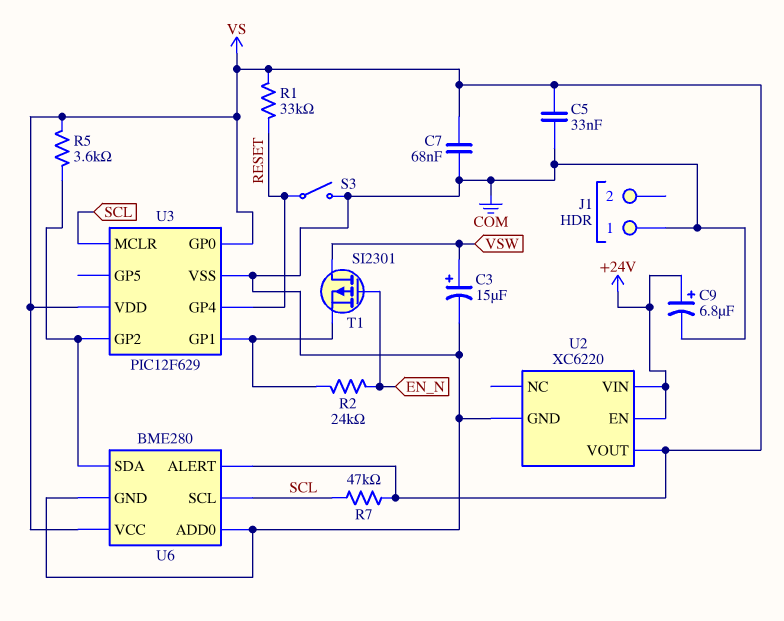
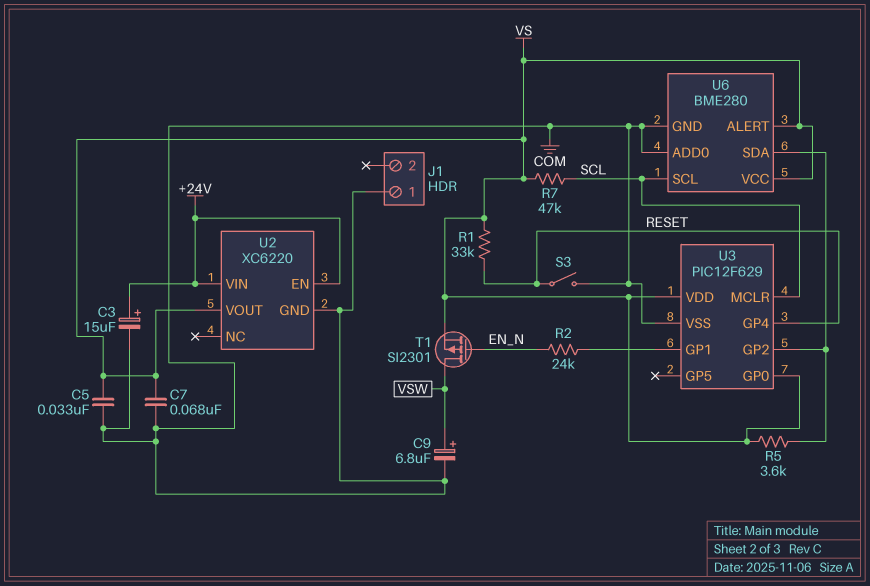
C3: 15uF (plus VSW, minus COM) -> 15uF (plus +24V, minus COM)
C9: 6.8uF (plus +24V, minus COM) -> 6.8uF (plus VSW, minus COM)
T1: PMOS SI2301 (G EN_N, D VSW, S U3/GP1) -> PMOS SI2301 (G EN_N, D VSW, S VS)

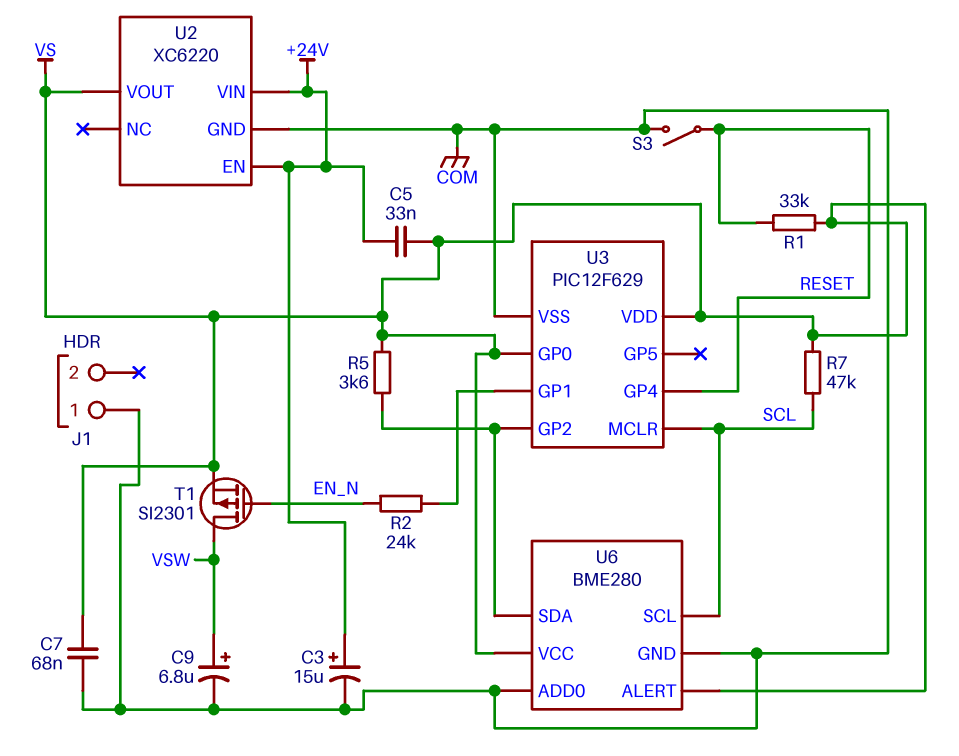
C5: 33nF (COM, VS) -> 33nF (+24V, VS)

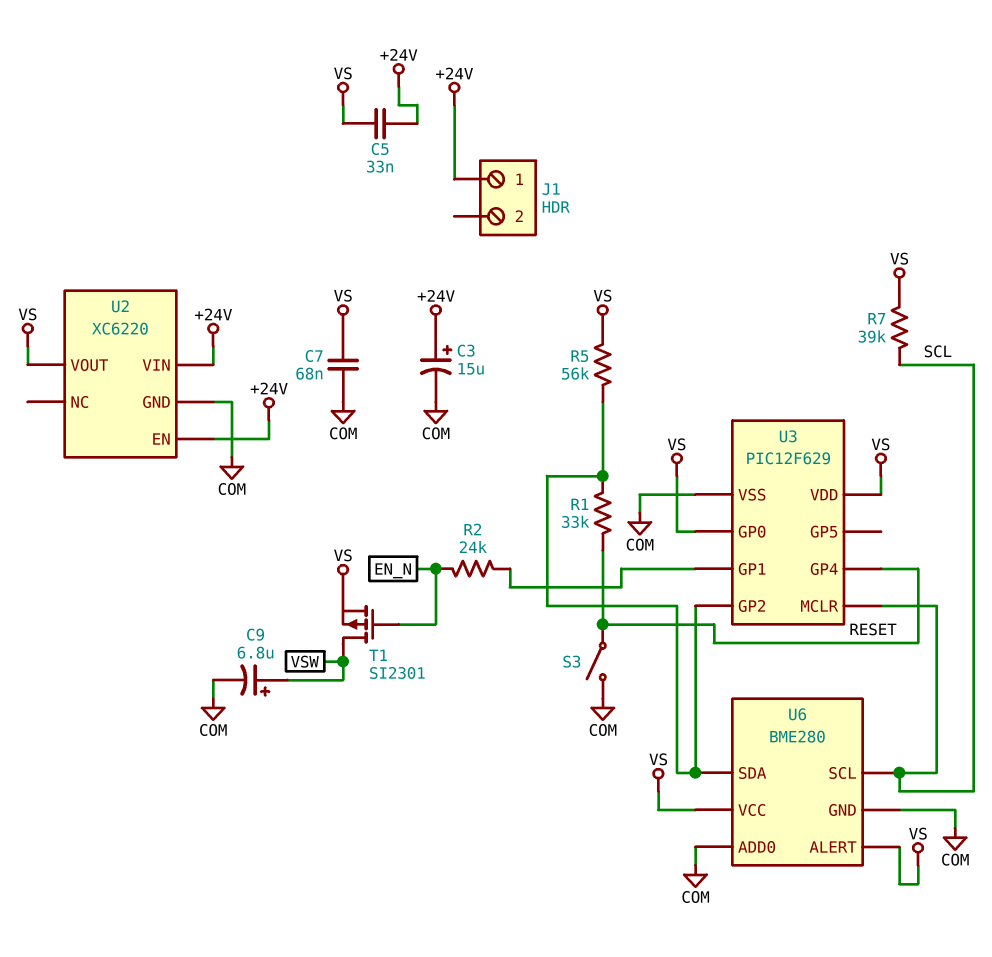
J1 pin 1: COM -> +24V
R1: 33k (RESET, VS) -> 33k (RESET, U3/GP2)
R5: 3.6k (U3/GP2, VS) -> 56k (U3/GP2, VS)
R7: 47k (SCL, VS) -> 39k (SCL, VS)

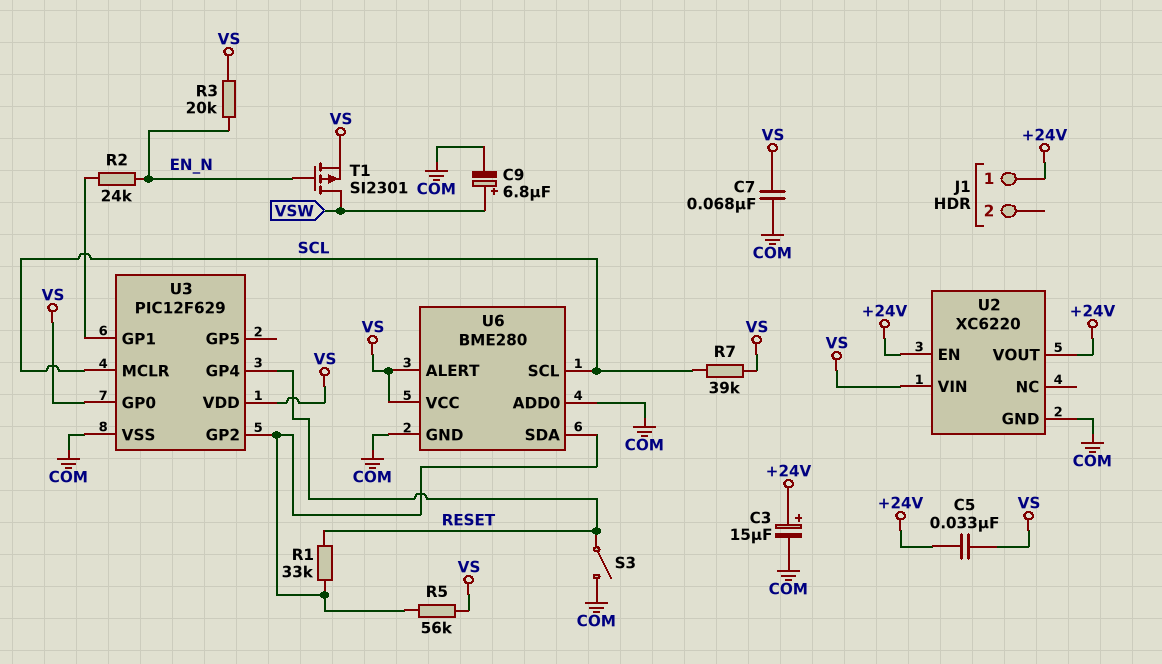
R3: none -> 20k (EN_N, VS)
U2 pin VIN: +24V -> VS
U2 pin VOUT: VS -> +24V

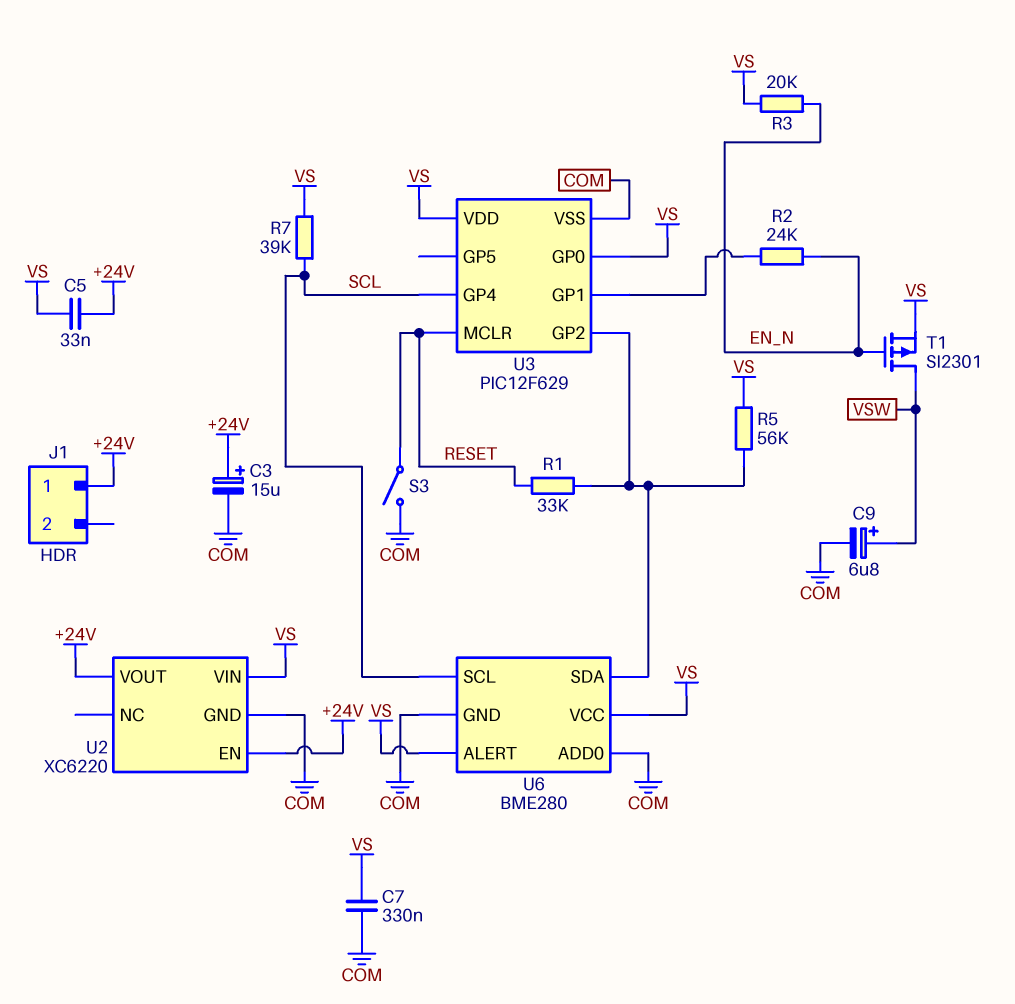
C7: 68nF (COM, VS) -> 330nF (COM, VS)
U3 pin GP4: RESET -> SCL
U3 pin MCLR: SCL -> RESET

